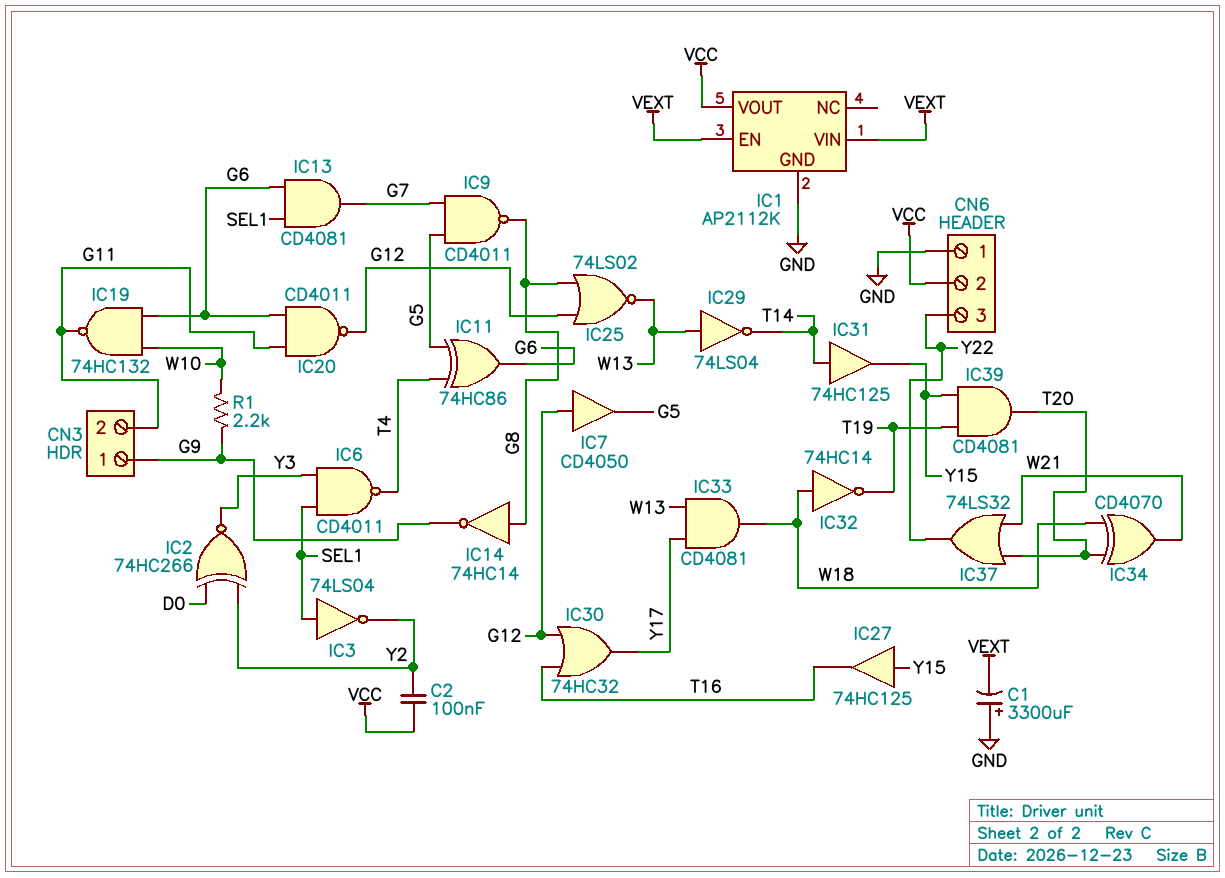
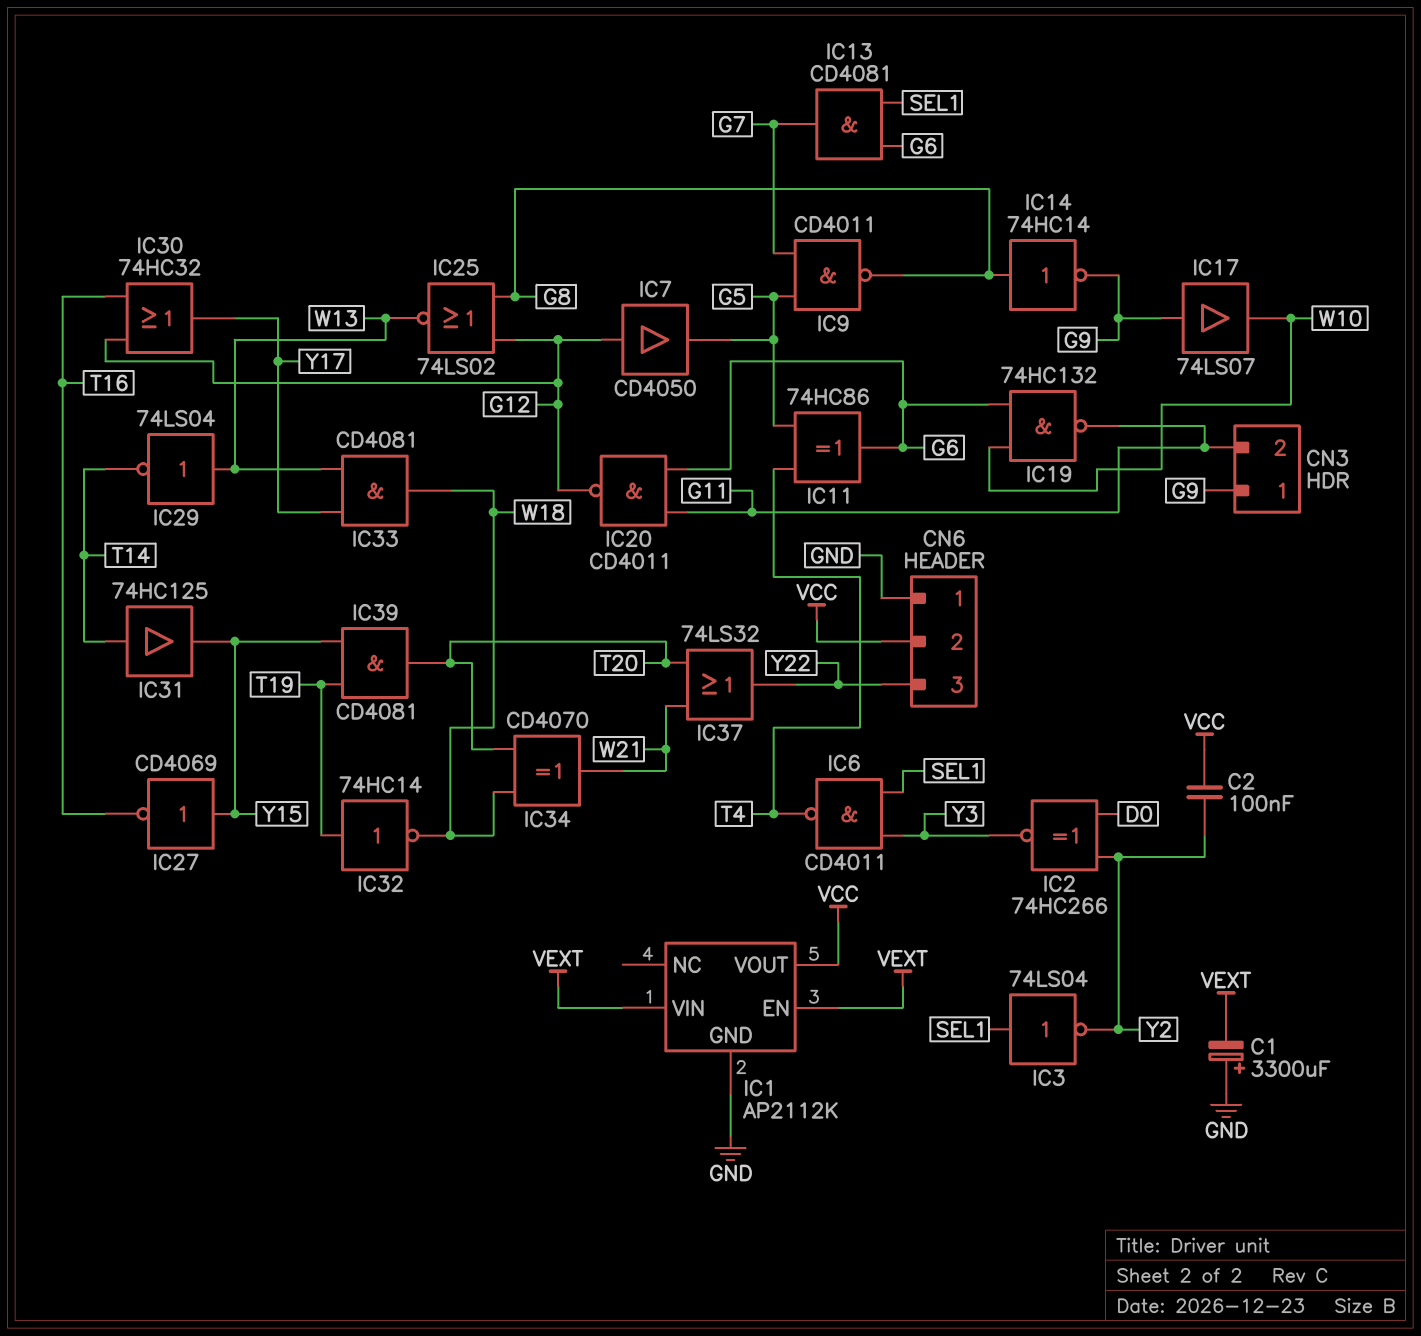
IC17: none -> buffer 74LS07 (in G9, out W10)
IC27: buffer 74HC125 (in Y15, out T16) -> NOT CD4069 (in Y15, out T16)
IC32: NOT 74HC14 (in W18, out T19) -> NOT 74HC14 (in T19, out W18)
R1: 2.2k (G9, W10) -> none

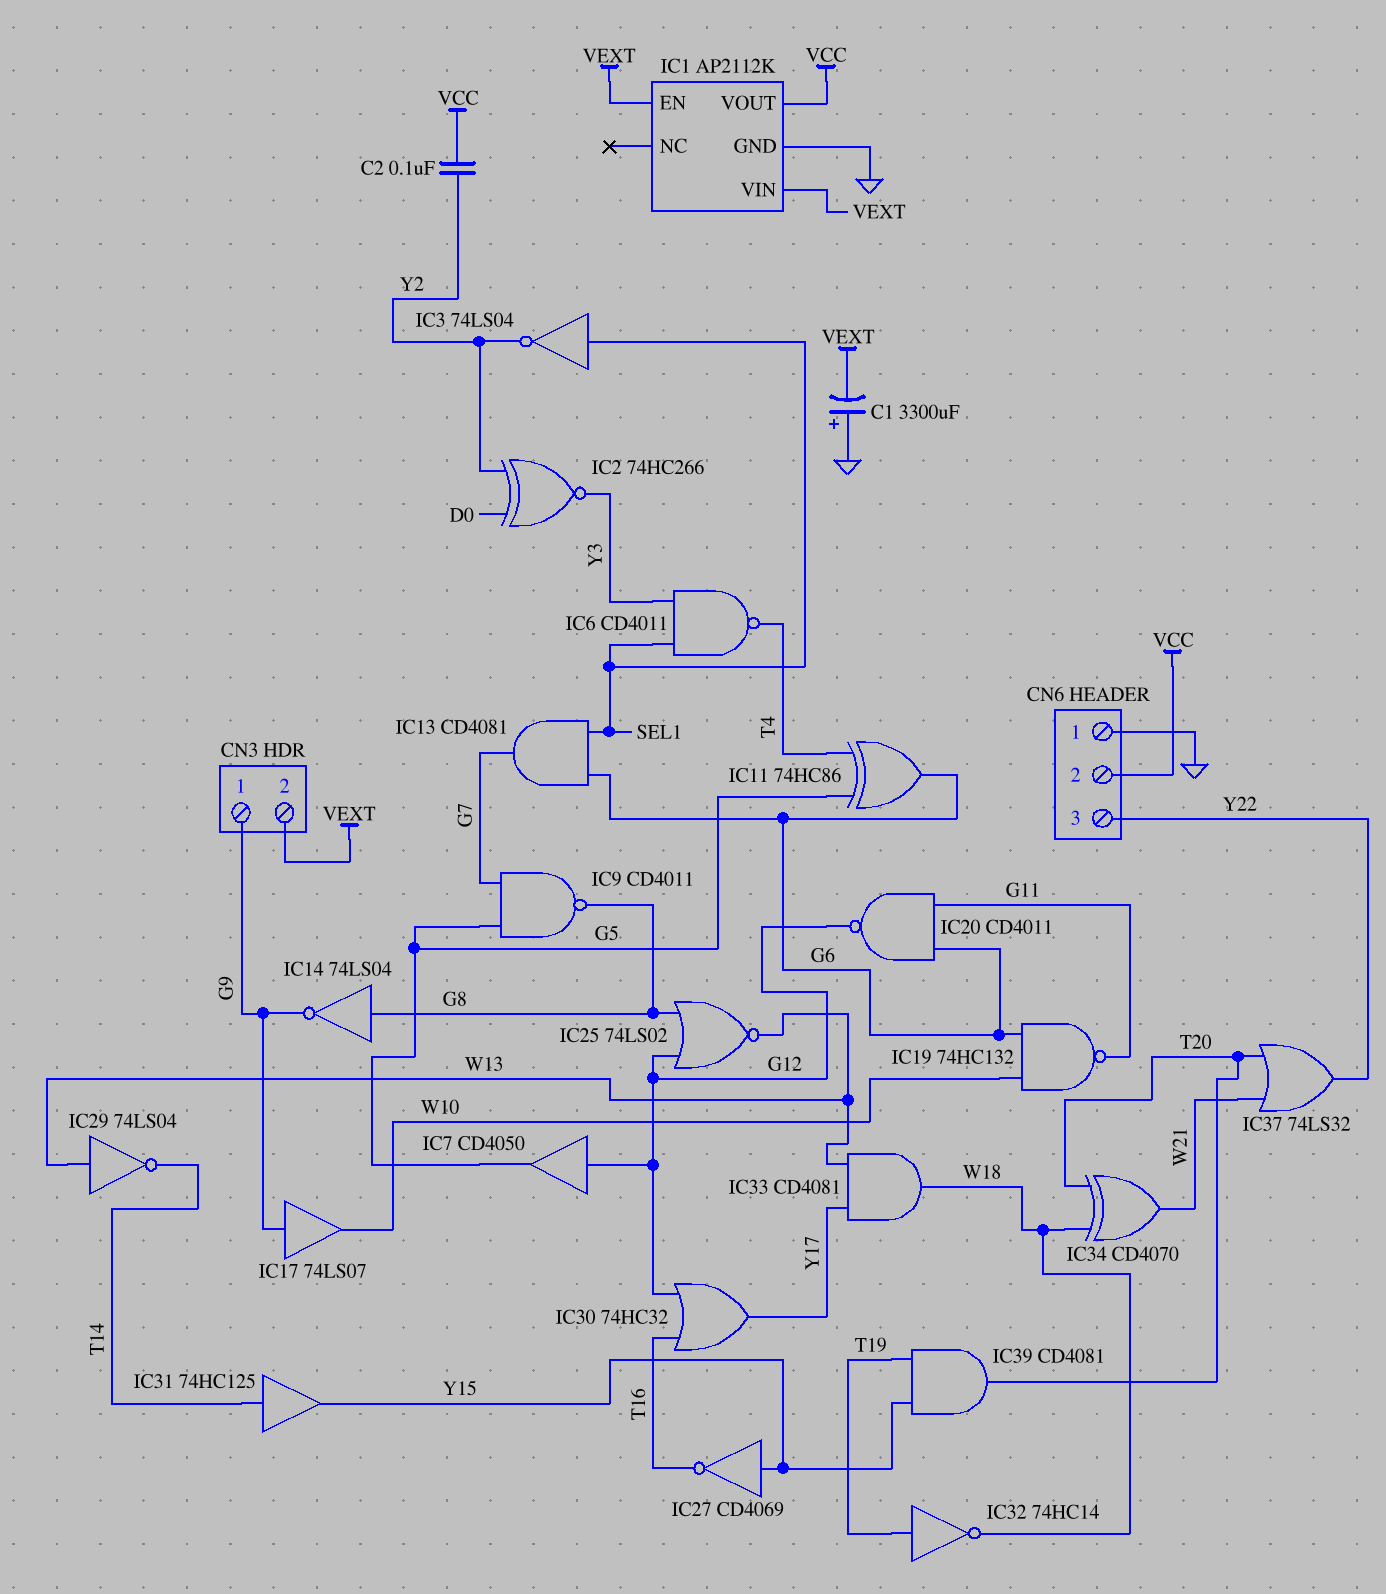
CN3 pin 2: G11 -> VEXT
IC14: NOT 74HC14 (in G8, out G9) -> NOT 74LS04 (in G8, out G9)

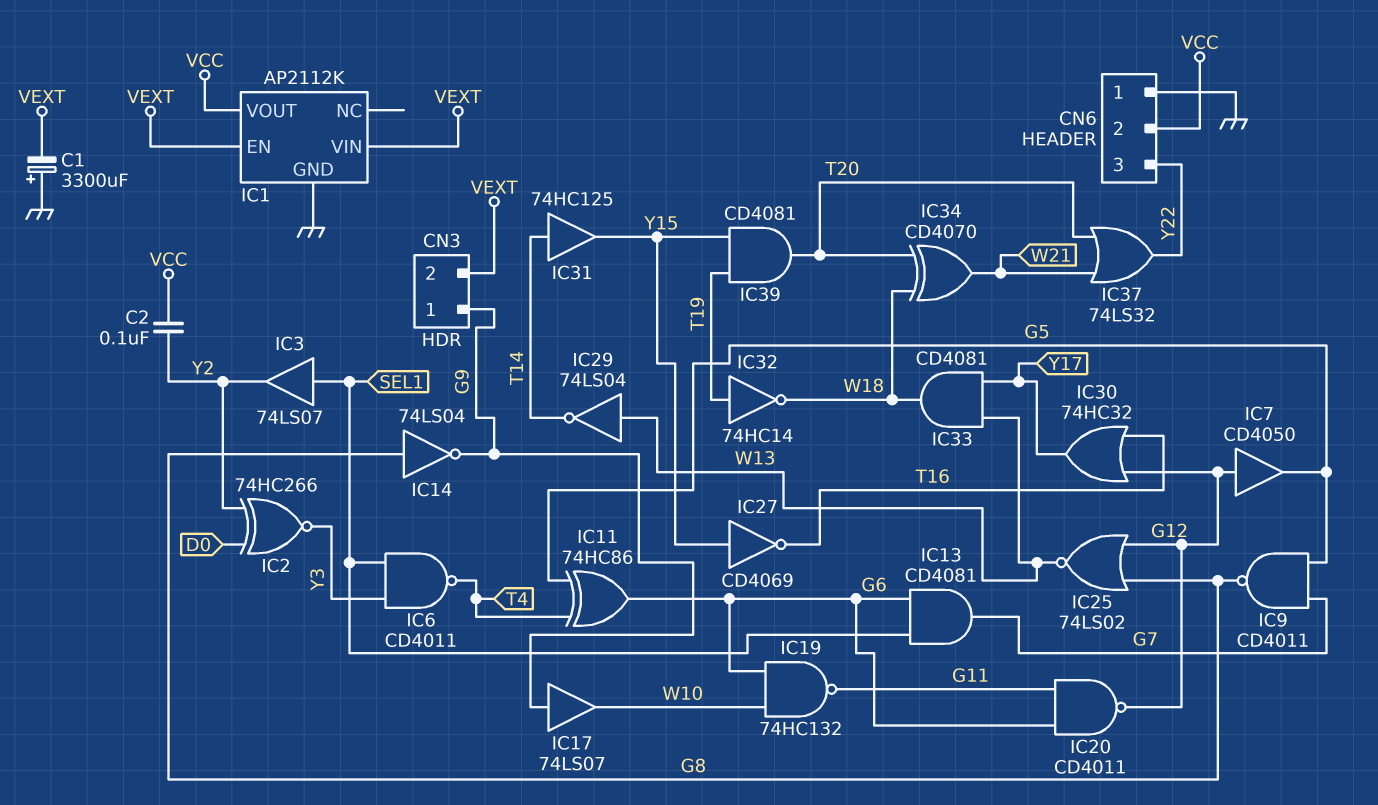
IC3: NOT 74LS04 (in SEL1, out Y2) -> buffer 74LS07 (in SEL1, out Y2)

